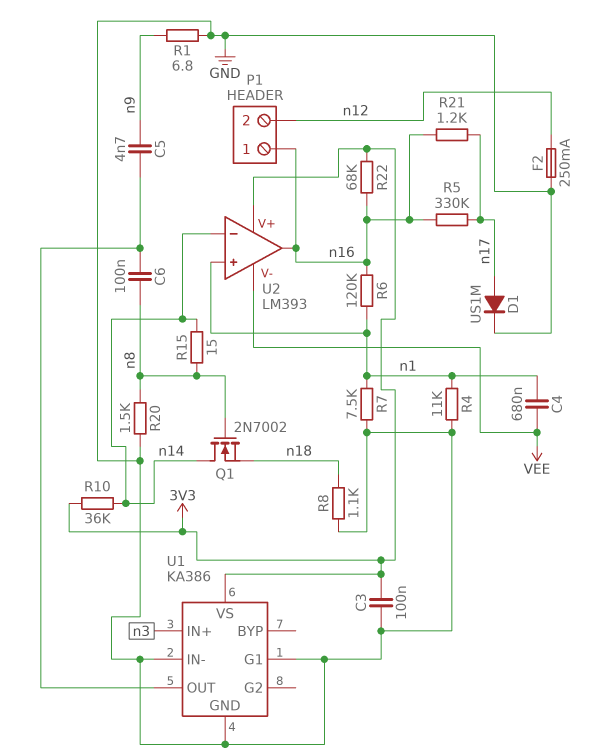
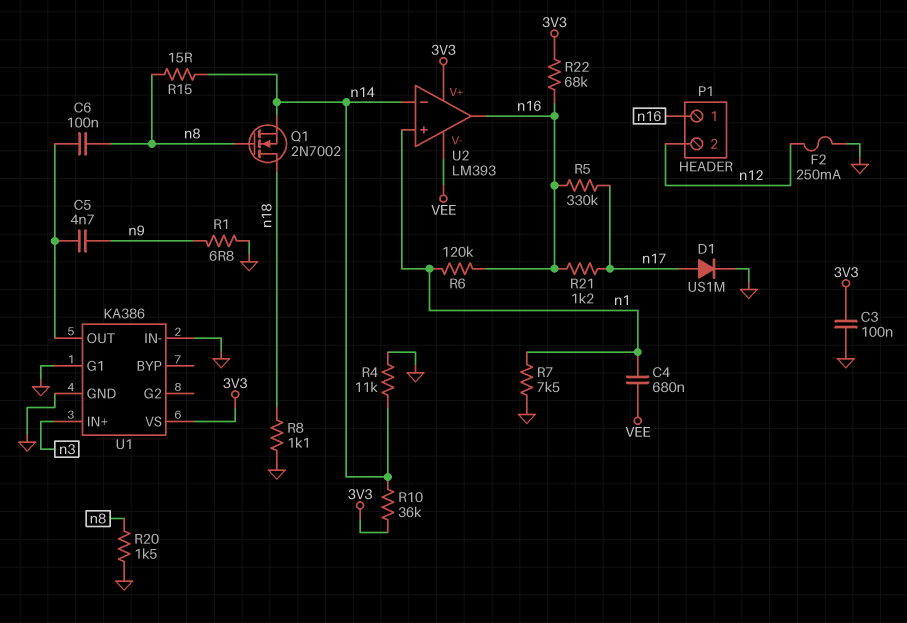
Q1: NMOS 2N7002 (G n8, D n14, S n18) -> NMOS 2N7002 (G n8, D n18, S n14)
R4: 11k (GND, n1) -> 11k (GND, n14)

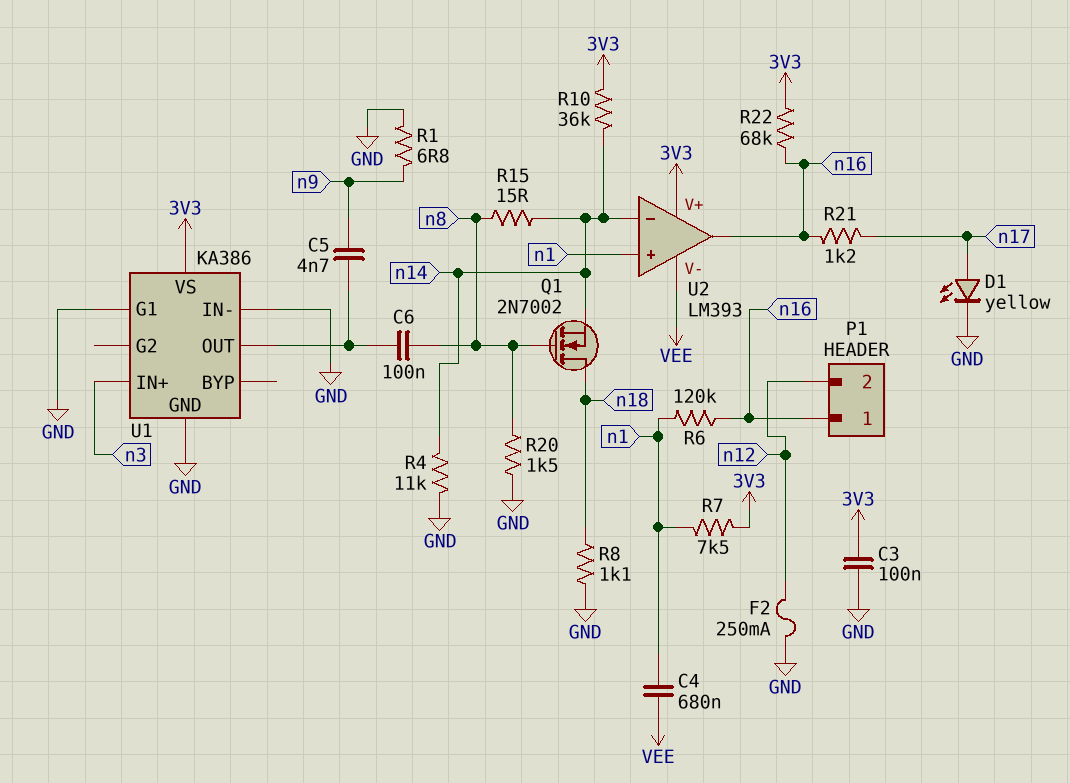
D1: diode US1M (A n17, K GND) -> LED yellow (A n17, K GND)
R5: 330k (n16, n17) -> none
R7: 7.5k (GND, n1) -> 7.5k (3V3, n1)

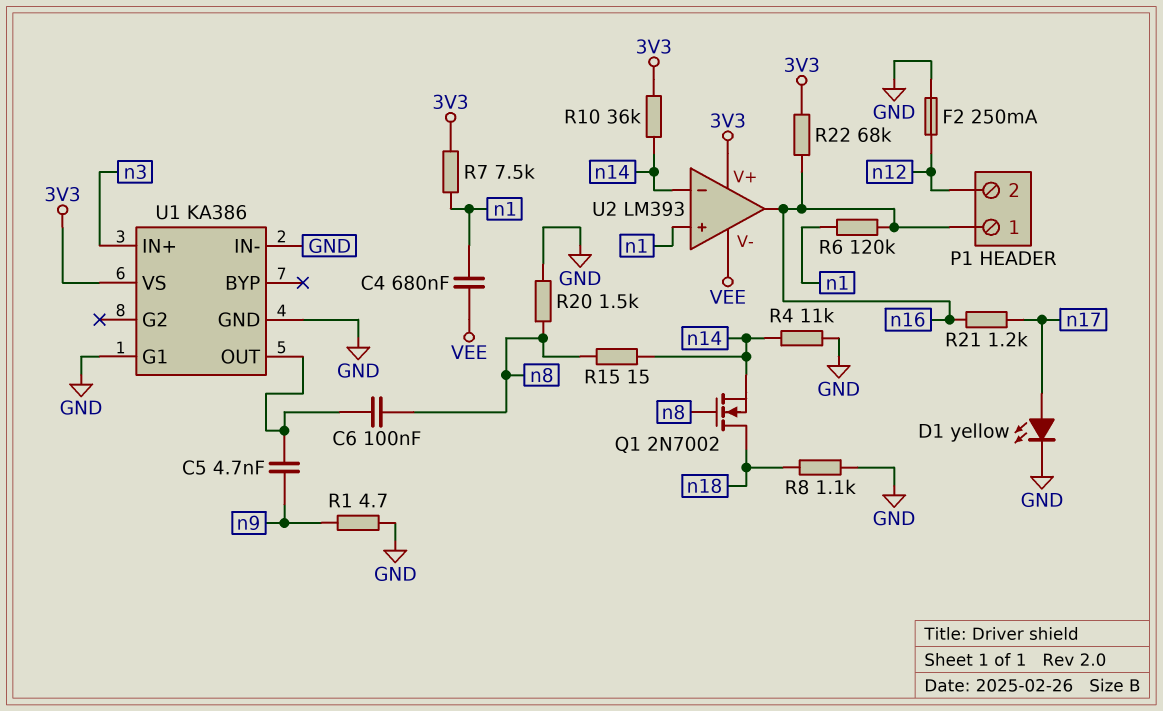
C3: 100nF (3V3, GND) -> none
R1: 6.8 (GND, n9) -> 4.7 (GND, n9)

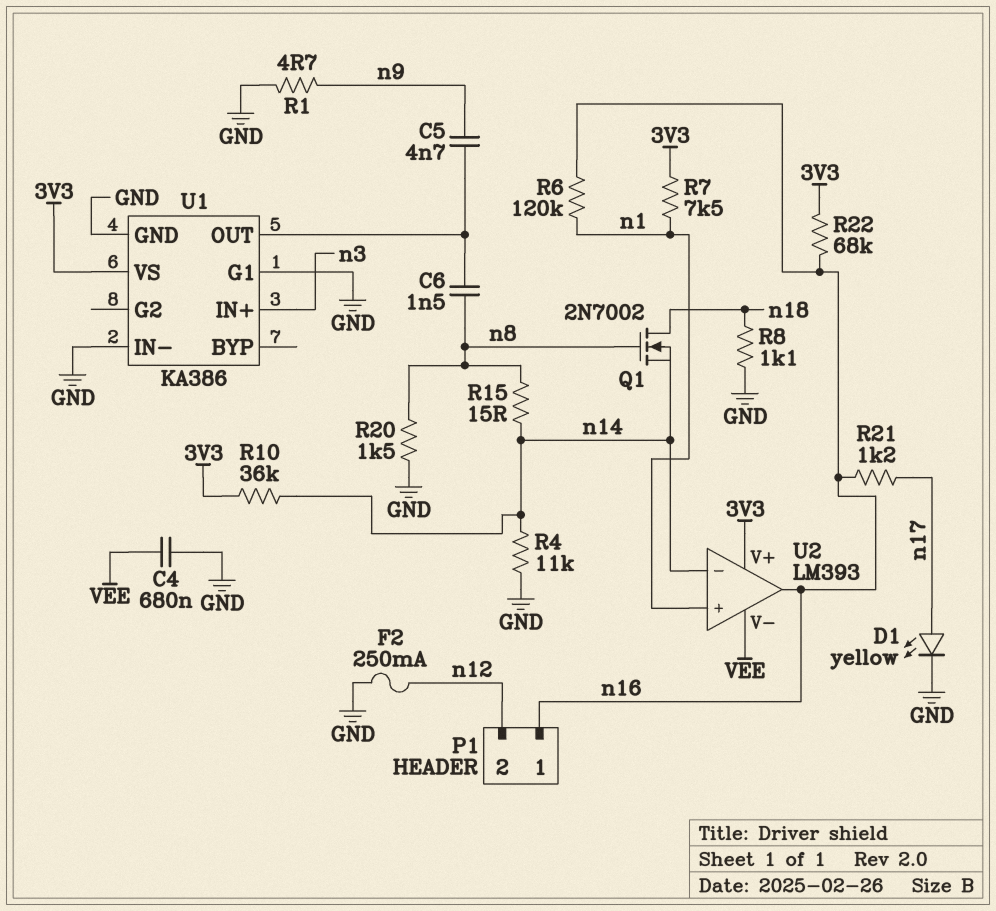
C4: 680nF (VEE, n1) -> 680nF (GND, VEE)
C6: 100nF (U1/OUT, n8) -> 1.5nF (U1/OUT, n8)

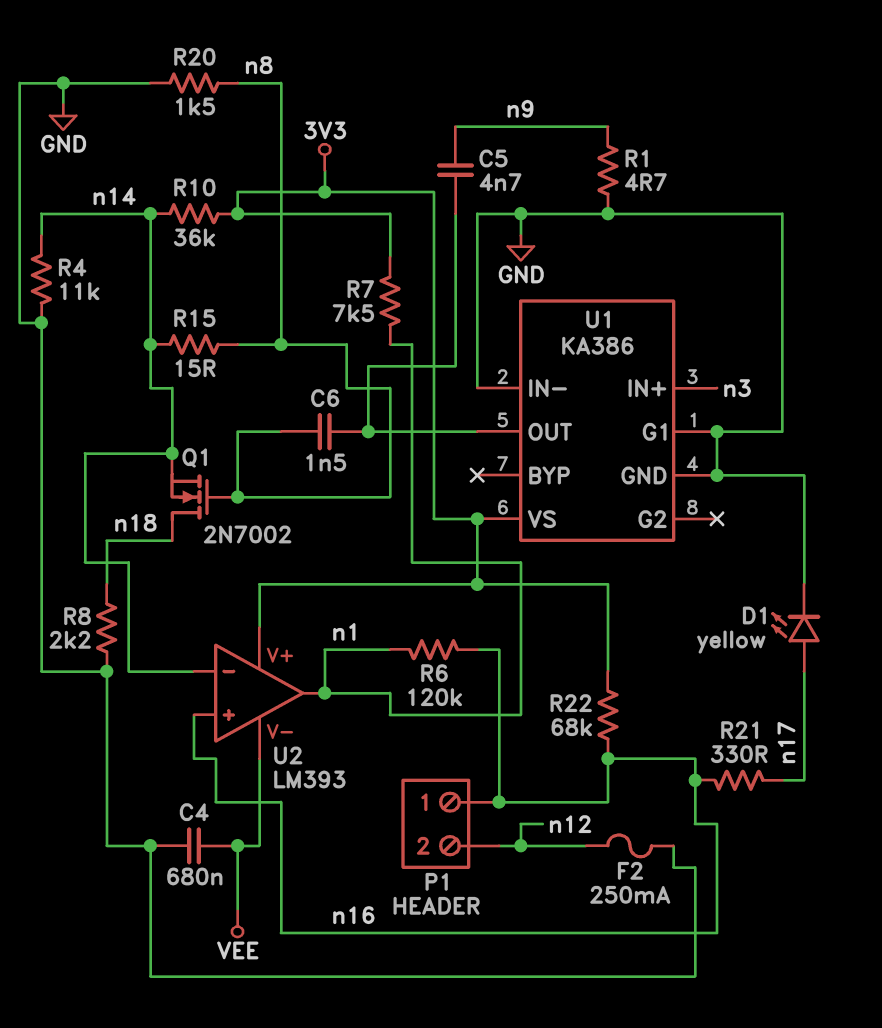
R8: 1.1k (GND, n18) -> 2.2k (GND, n18)
R21: 1.2k (n16, n17) -> 330 (n16, n17)
U2 pin in+: n1 -> n16
U2 pin out: n16 -> n1

